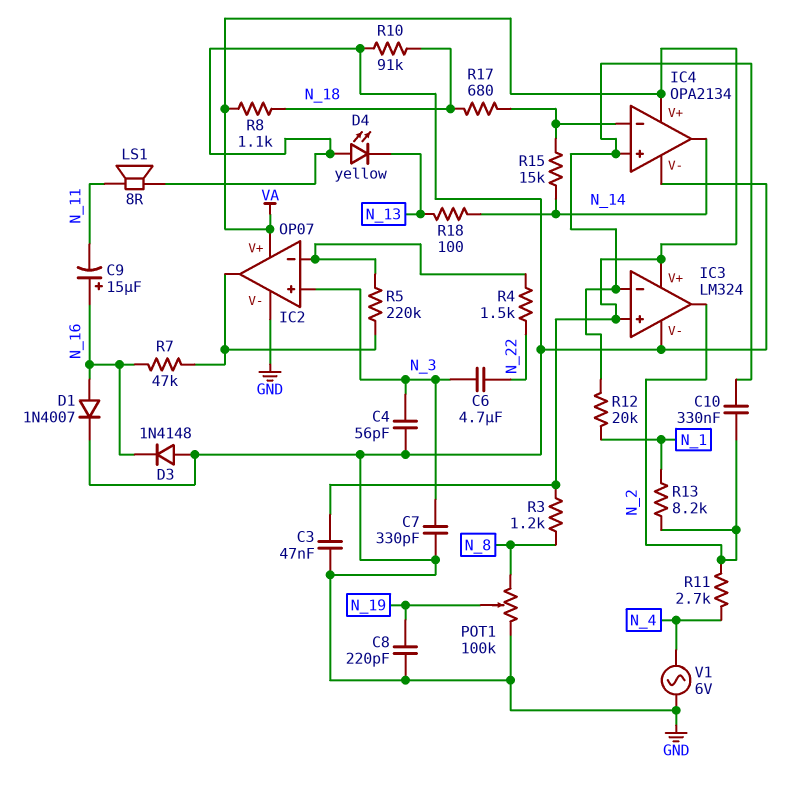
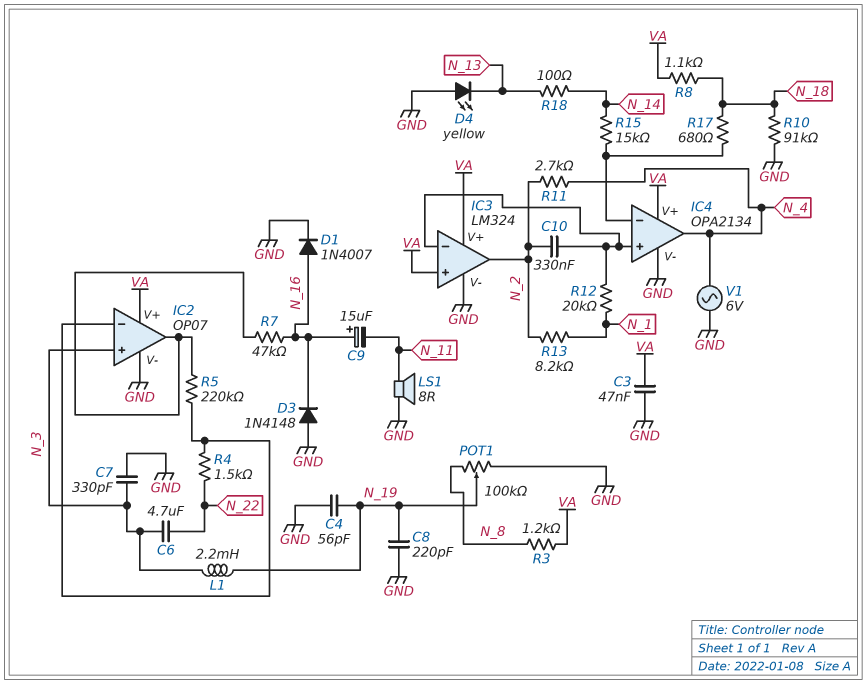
C4: 56pF (GND, N_3) -> 56pF (GND, N_19)
IC4 pin out: N_14 -> N_4
L1: none -> 2.2mH (N_3, N_19)

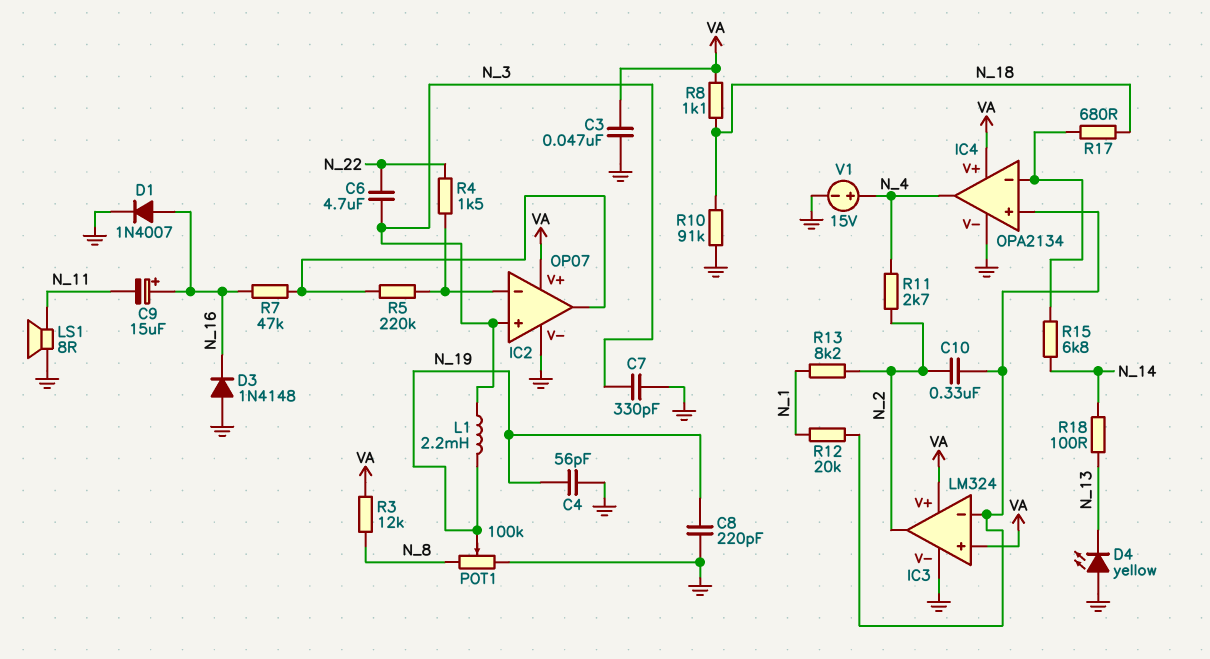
R3: 1.2k (N_8, VA) -> 12k (N_8, VA)
R15: 15k (IC4/in-, N_14) -> 6.8k (IC4/in-, N_14)
V1: AC 6V (GND, N_4) -> 15V (plus N_4, minus GND)

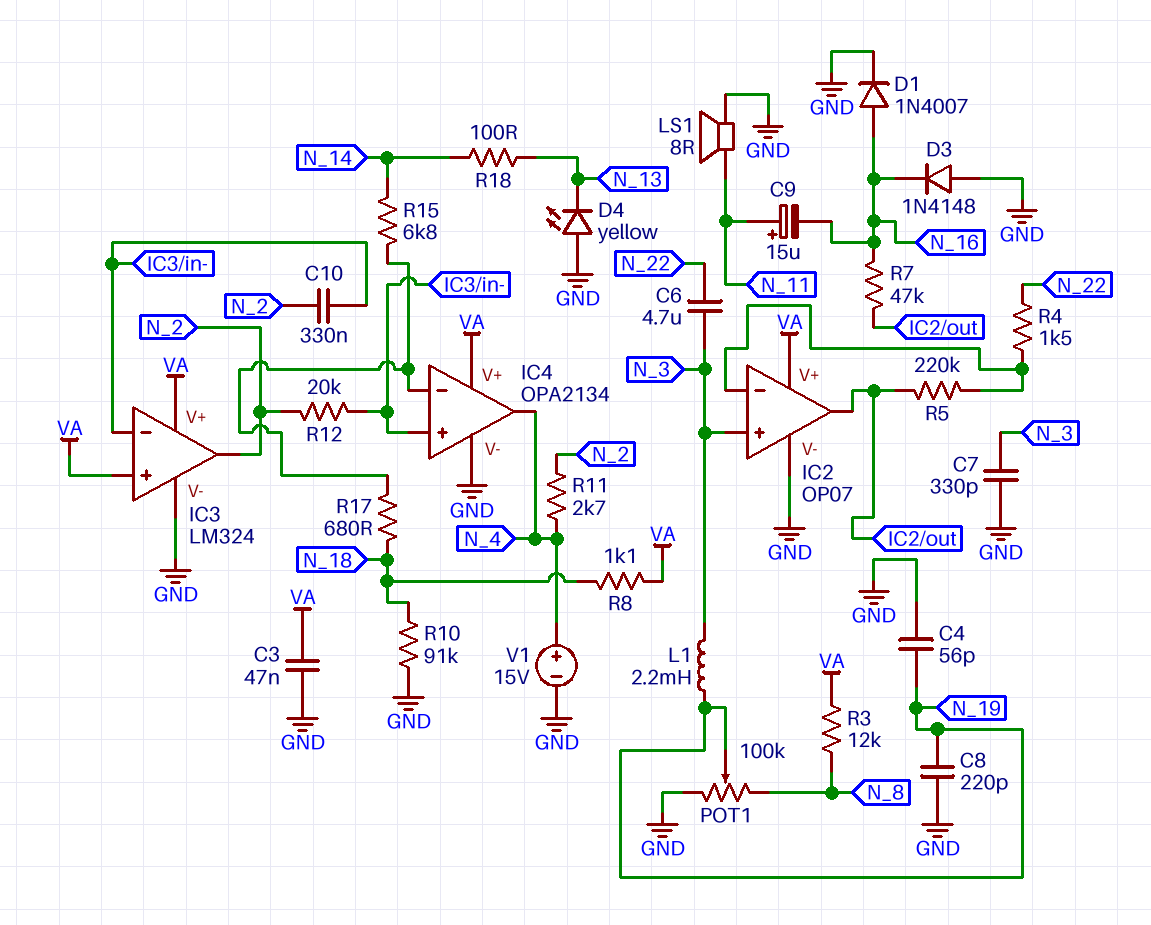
C9: 15uF (plus N_16, minus N_11) -> 15uF (plus N_11, minus N_16)
R12: 20k (IC3/in-, N_1) -> 20k (IC3/in-, N_2)
R13: 8.2k (N_1, N_2) -> none

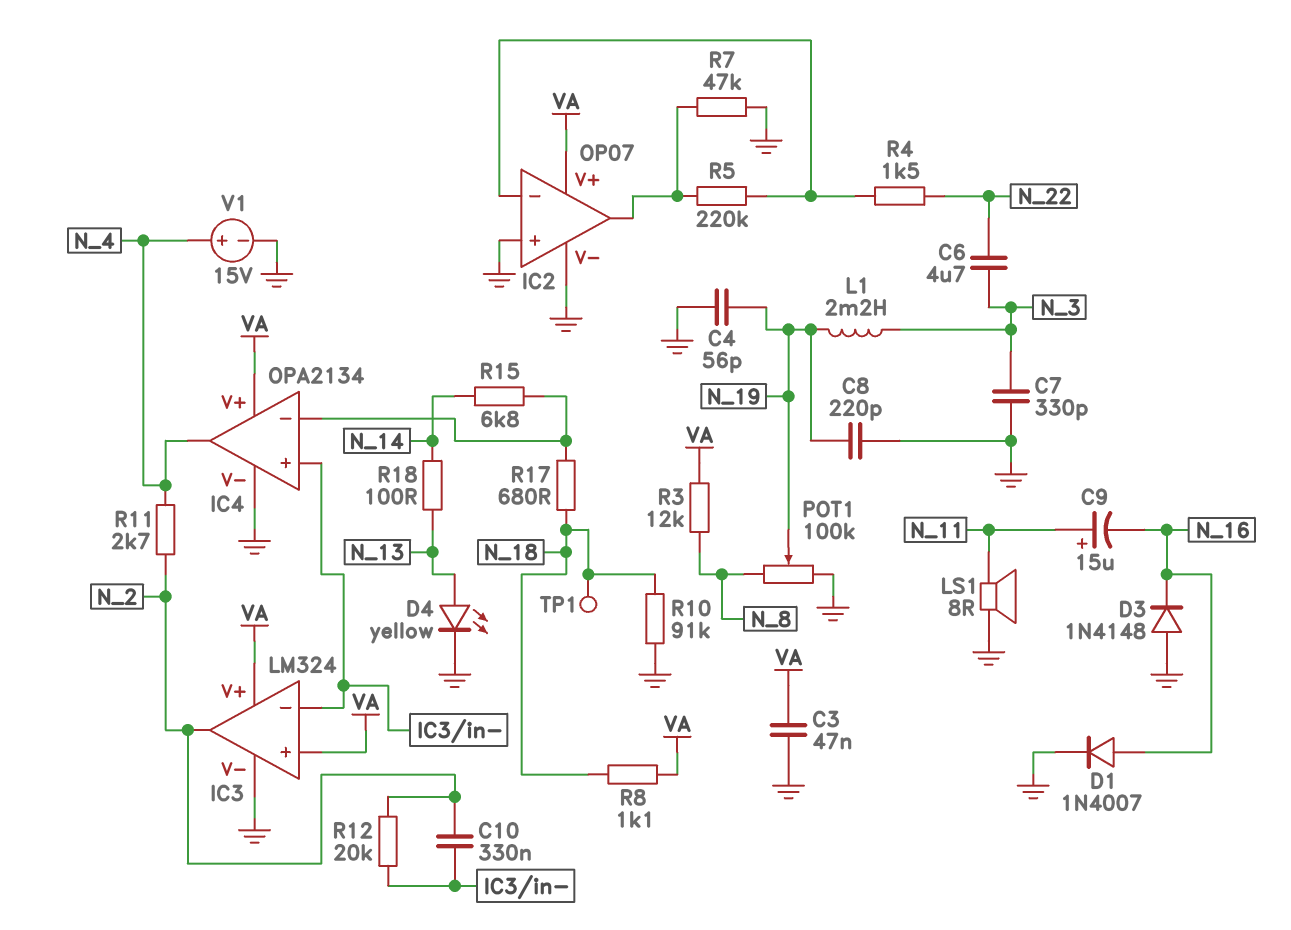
D4: LED yellow (A GND, K N_13) -> LED yellow (A N_13, K GND)
IC2 pin in+: N_3 -> GND
R7: 47k (IC2/out, N_16) -> 47k (GND, IC2/out)
TP1: none -> test point (N_18)

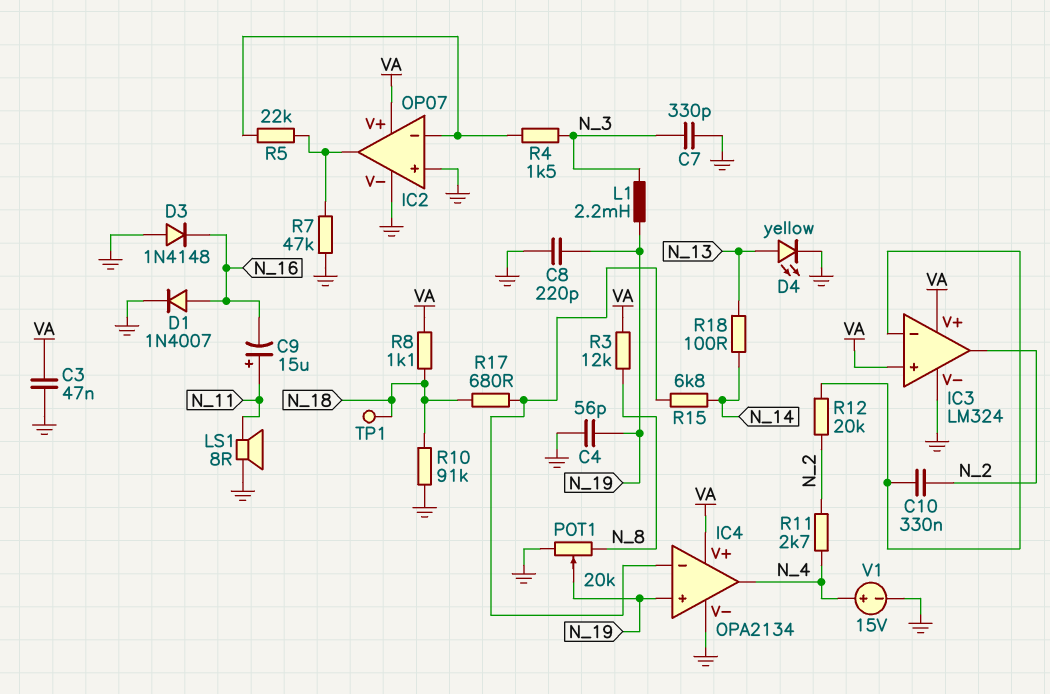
C6: 4.7uF (N_3, N_22) -> none
IC4 pin in+: IC3/in- -> N_19
POT1: 100k (GND, N_8, wiper N_19) -> 20k (GND, N_8, wiper N_19)
R4: 1.5k (IC2/in-, N_22) -> 1.5k (IC2/in-, N_3)
R5: 220k (IC2/in-, IC2/out) -> 22k (IC2/in-, IC2/out)

